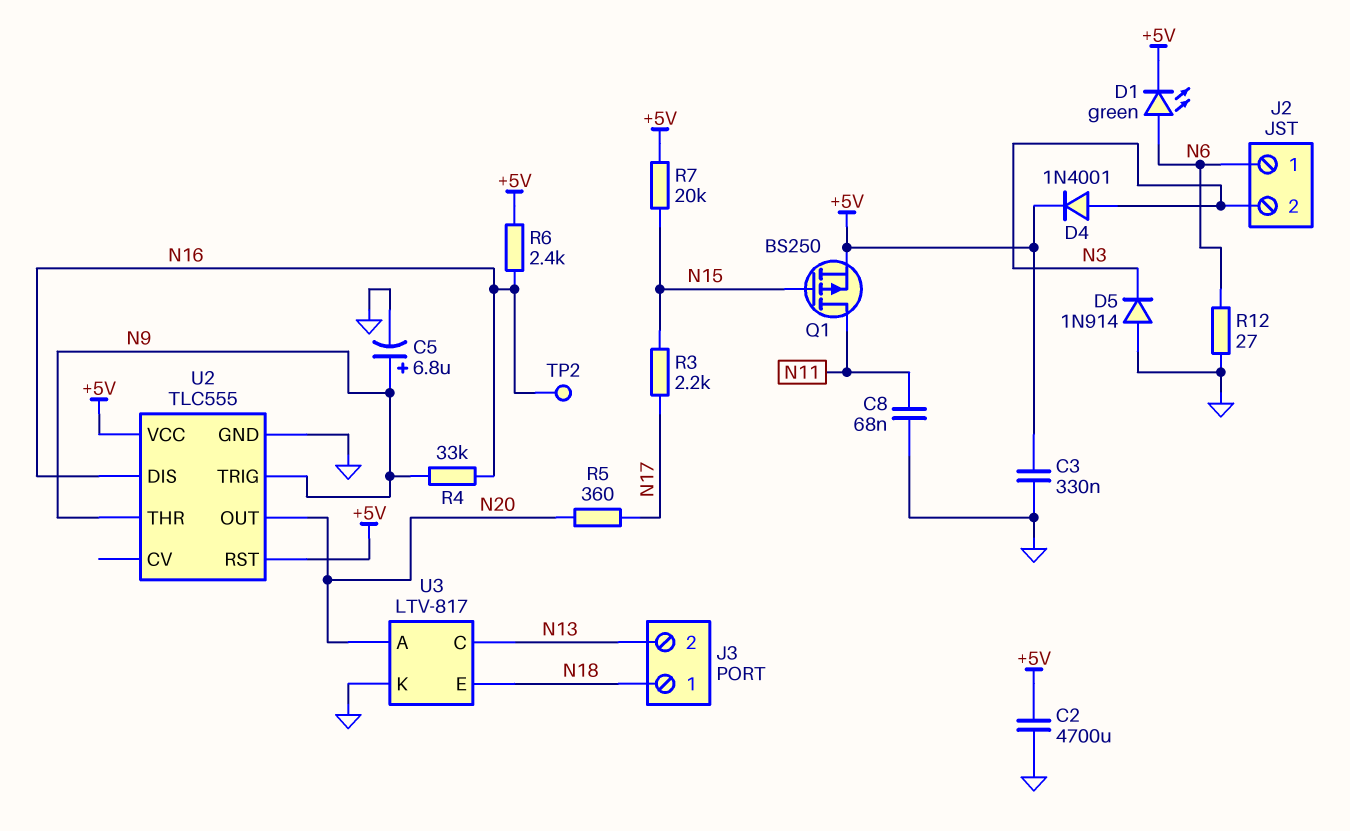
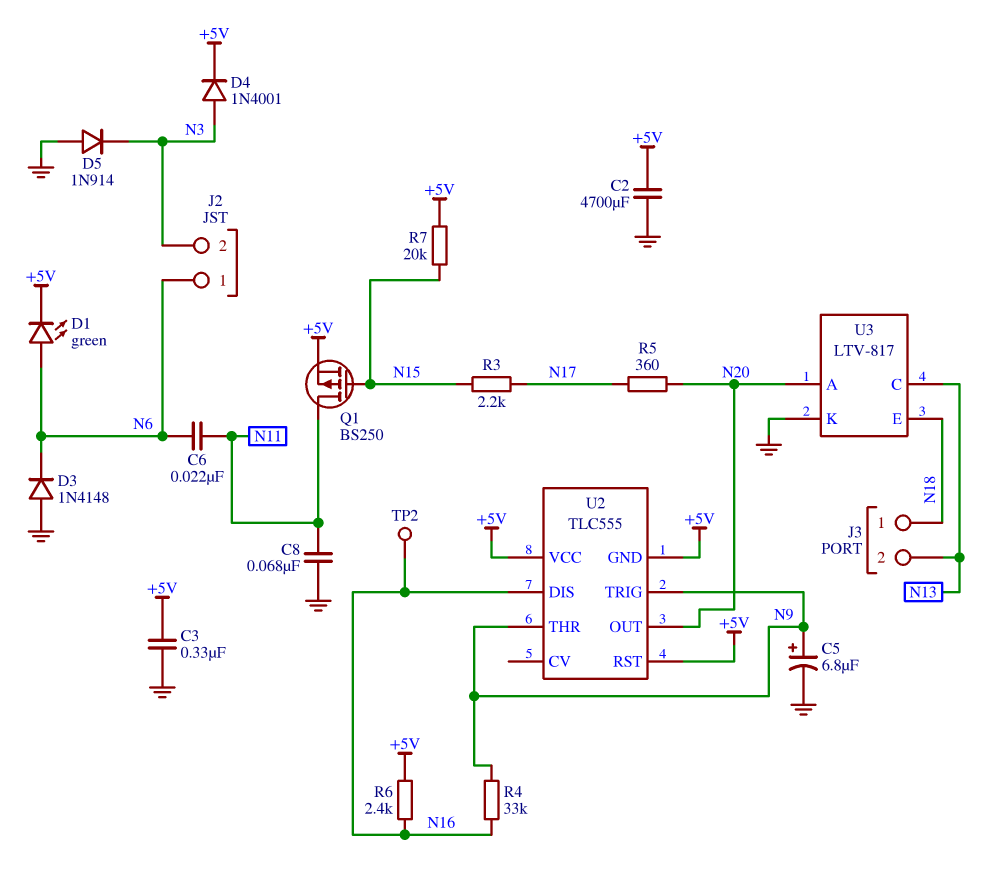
C6: none -> 22nF (N6, N11)
D3: none -> diode 1N4148 (A GND, K N6)
R12: 27 (GND, N6) -> none
U2 pin GND: GND -> +5V

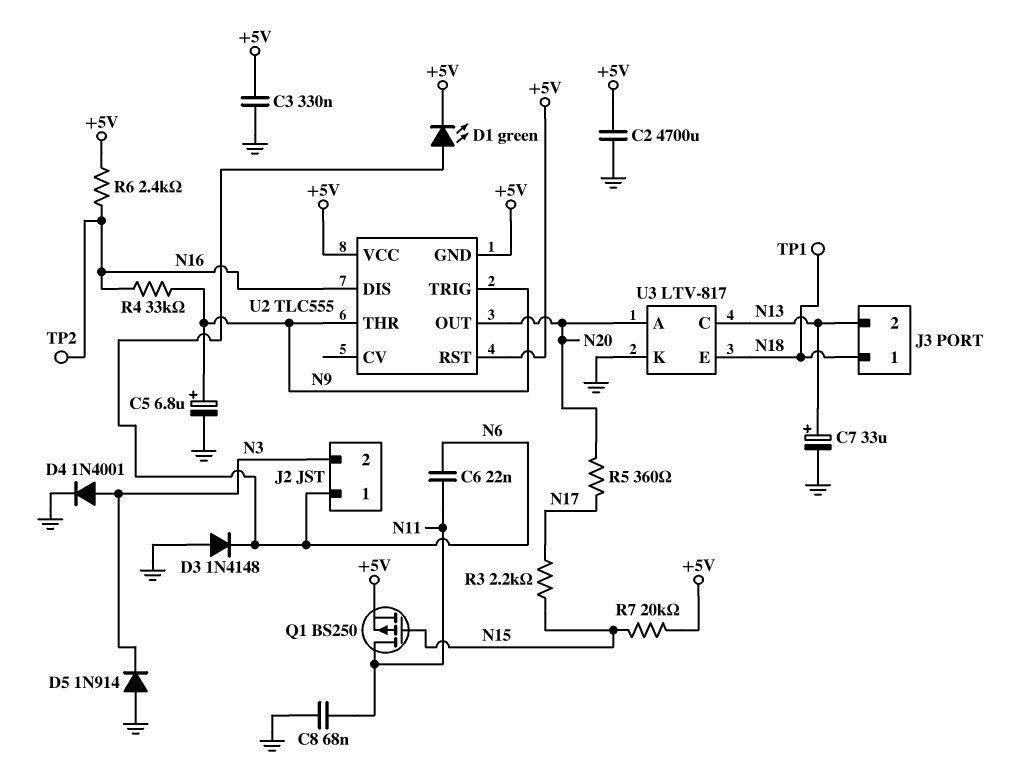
C7: none -> 33uF (plus N13, minus GND)
D4: diode 1N4001 (A N3, K +5V) -> diode 1N4001 (A N3, K GND)
TP1: none -> test point (N18)

